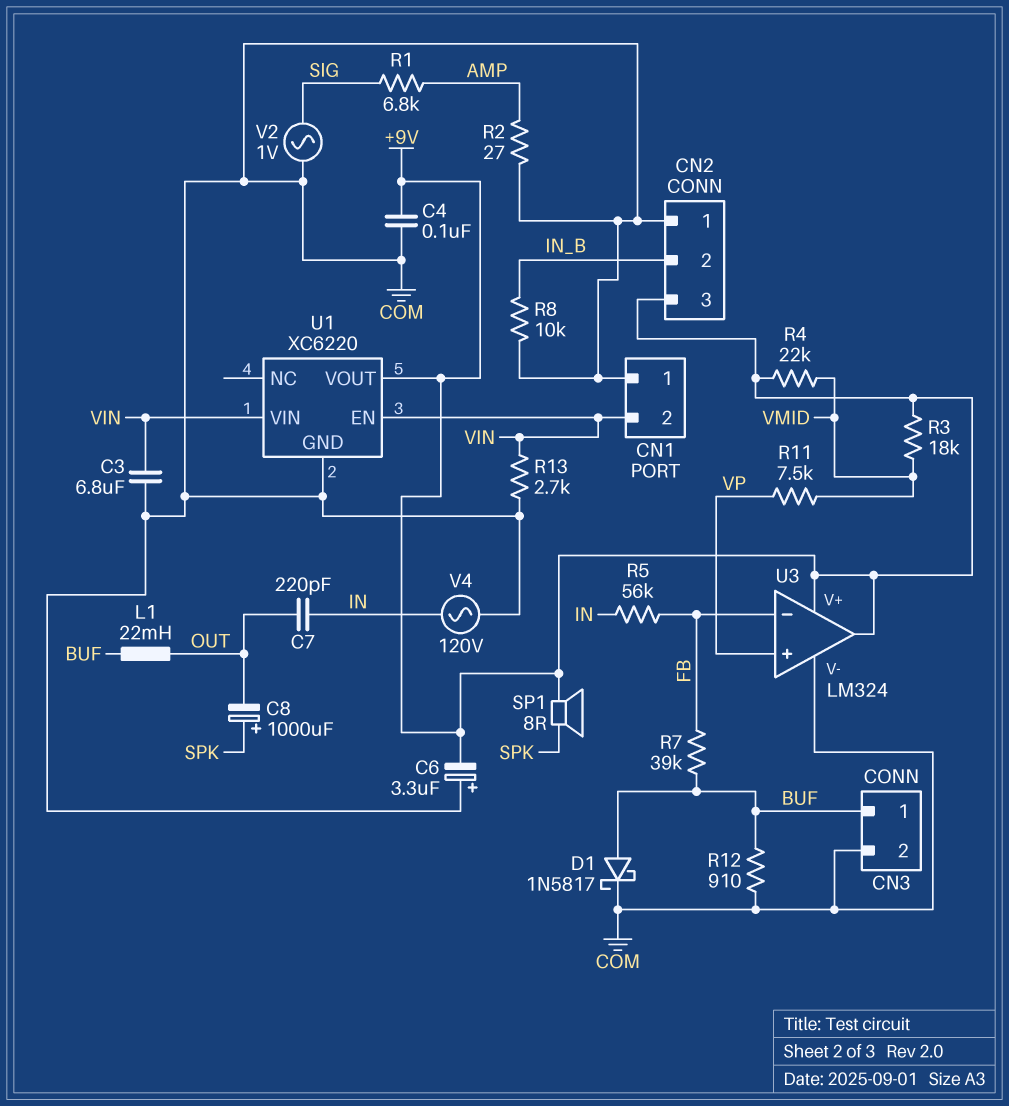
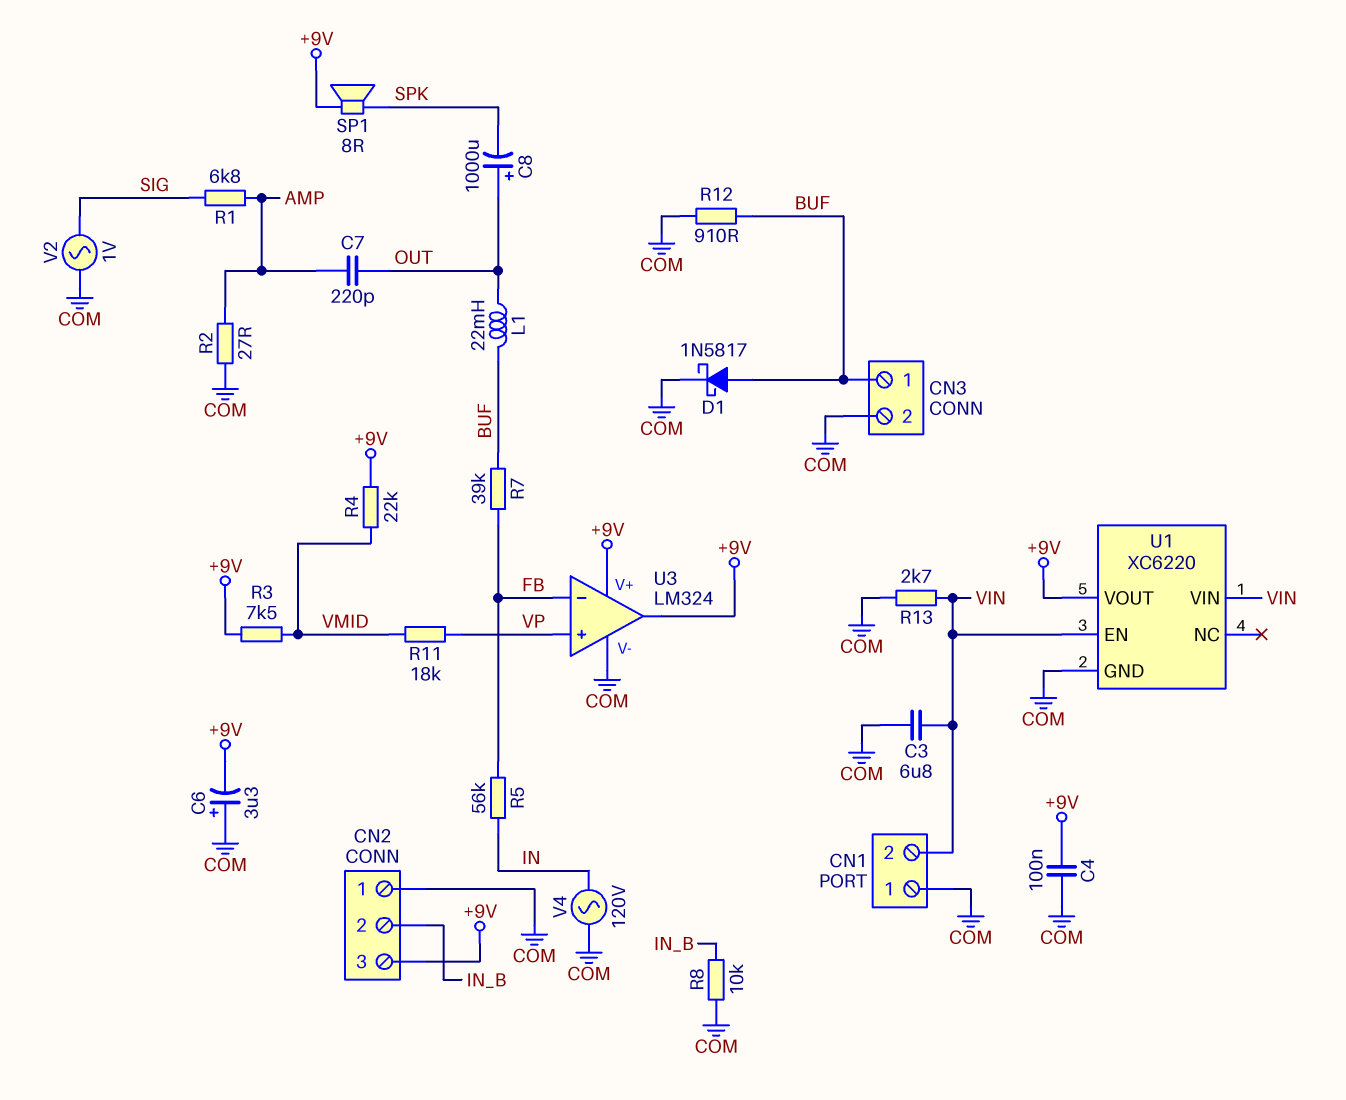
C7: 220pF (IN, OUT) -> 220pF (AMP, OUT)
C8: 1000uF (plus SPK, minus OUT) -> 1000uF (plus OUT, minus SPK)
R3: 18k (+9V, VMID) -> 7.5k (+9V, VMID)
R11: 7.5k (VMID, VP) -> 18k (VMID, VP)

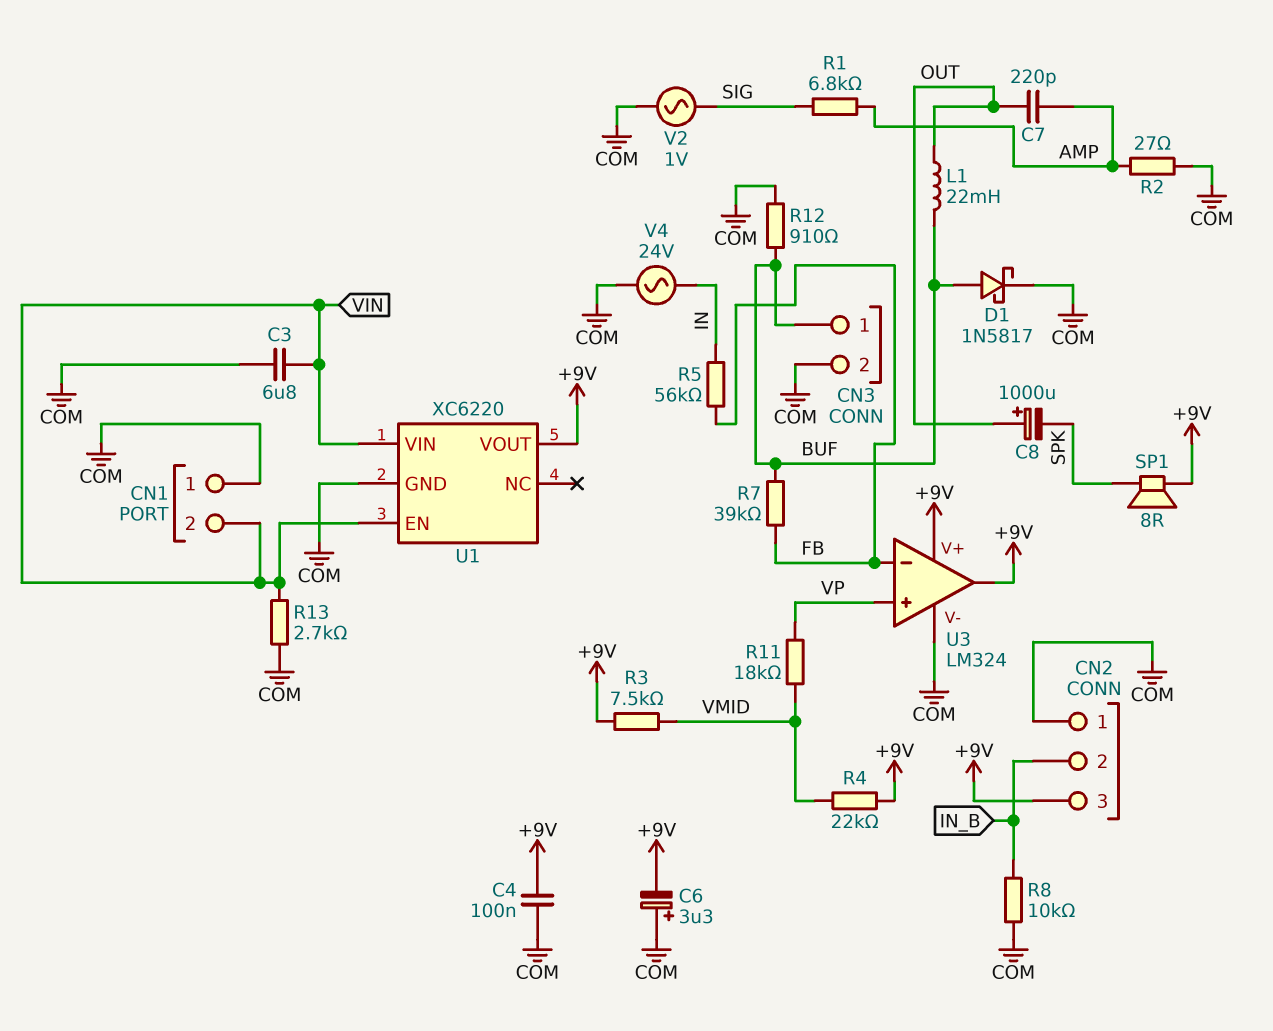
V4: AC 120V (COM, IN) -> AC 24V (COM, IN)

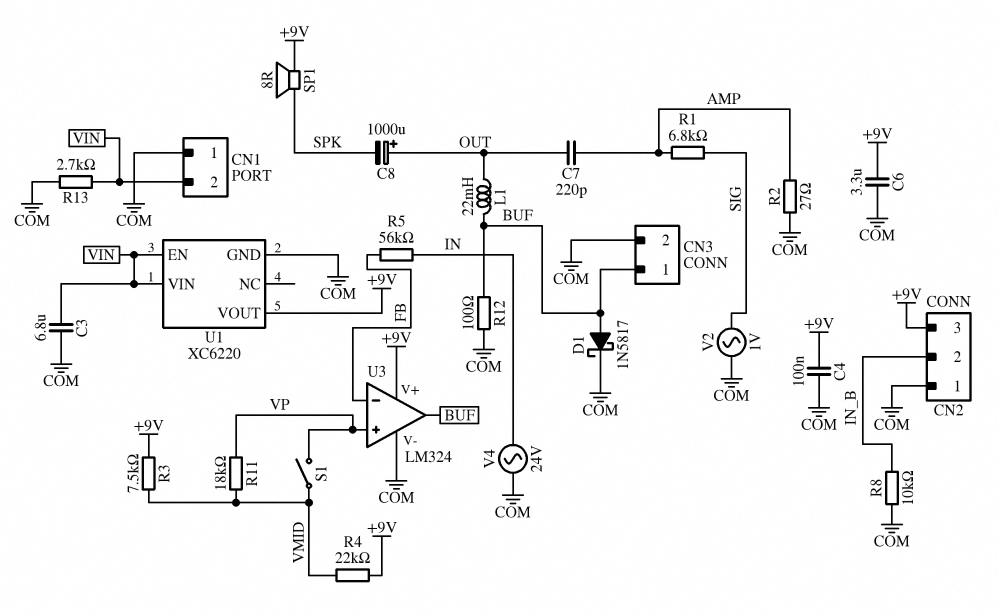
C6: 3.3uF (plus COM, minus +9V) -> 3.3uF (+9V, COM)
R7: 39k (BUF, FB) -> none
R12: 910 (BUF, COM) -> 100 (BUF, COM)
S1: none -> switch (VMID, VP)
U3 pin out: +9V -> BUF

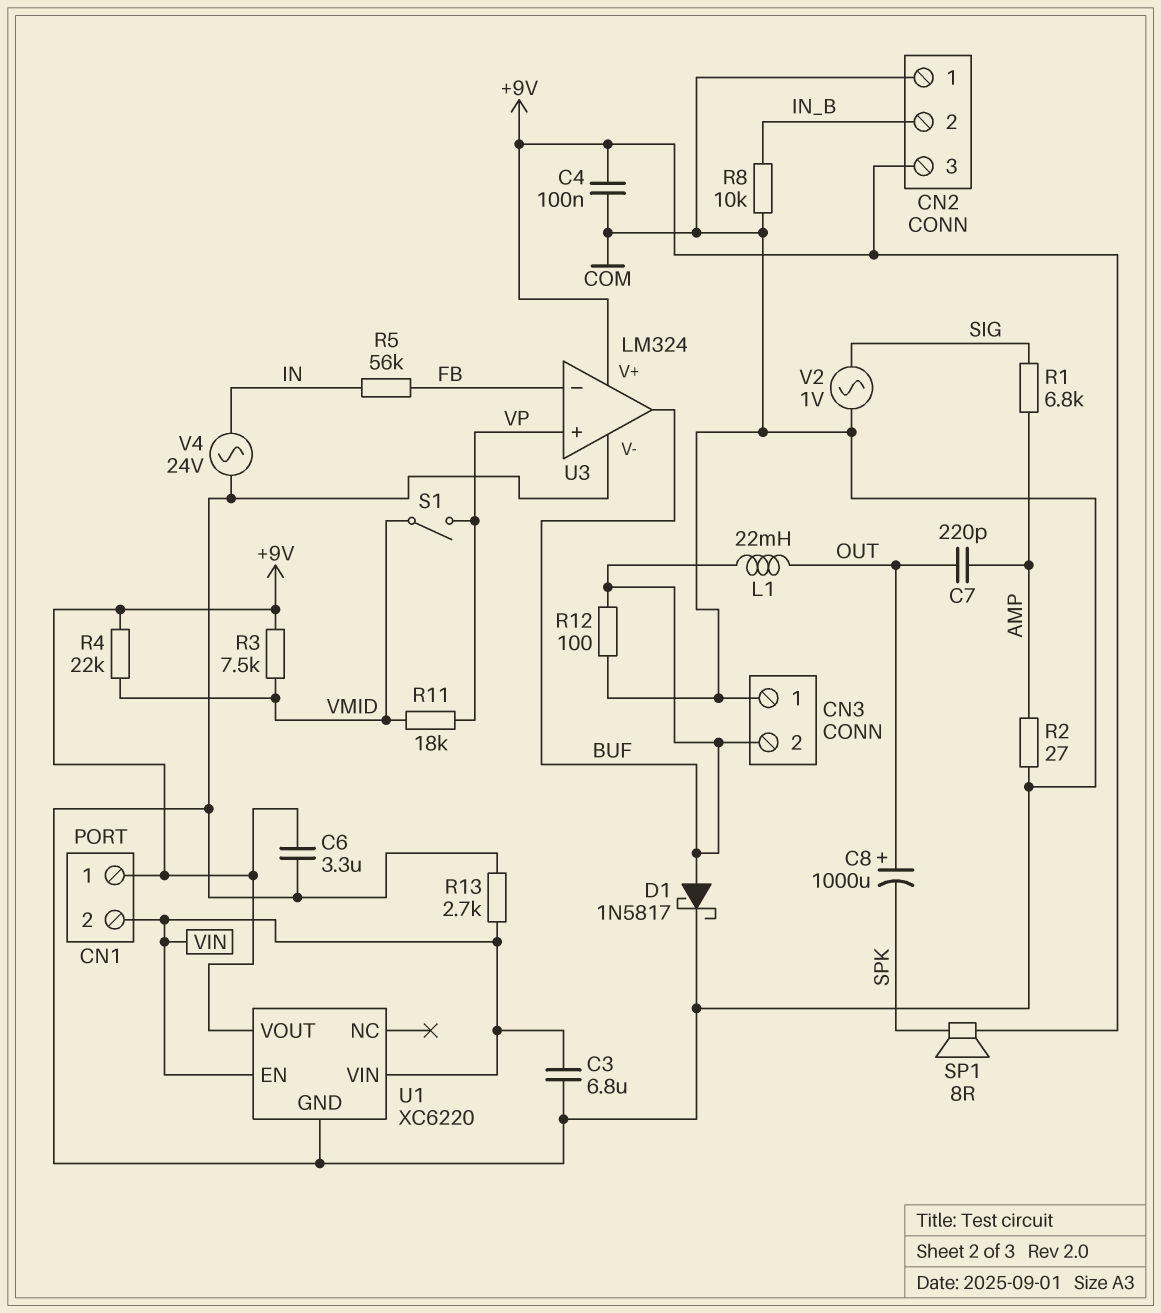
CN1 pin 1: COM -> +9V
CN3 pin 1: BUF -> COM
CN3 pin 2: COM -> BUF

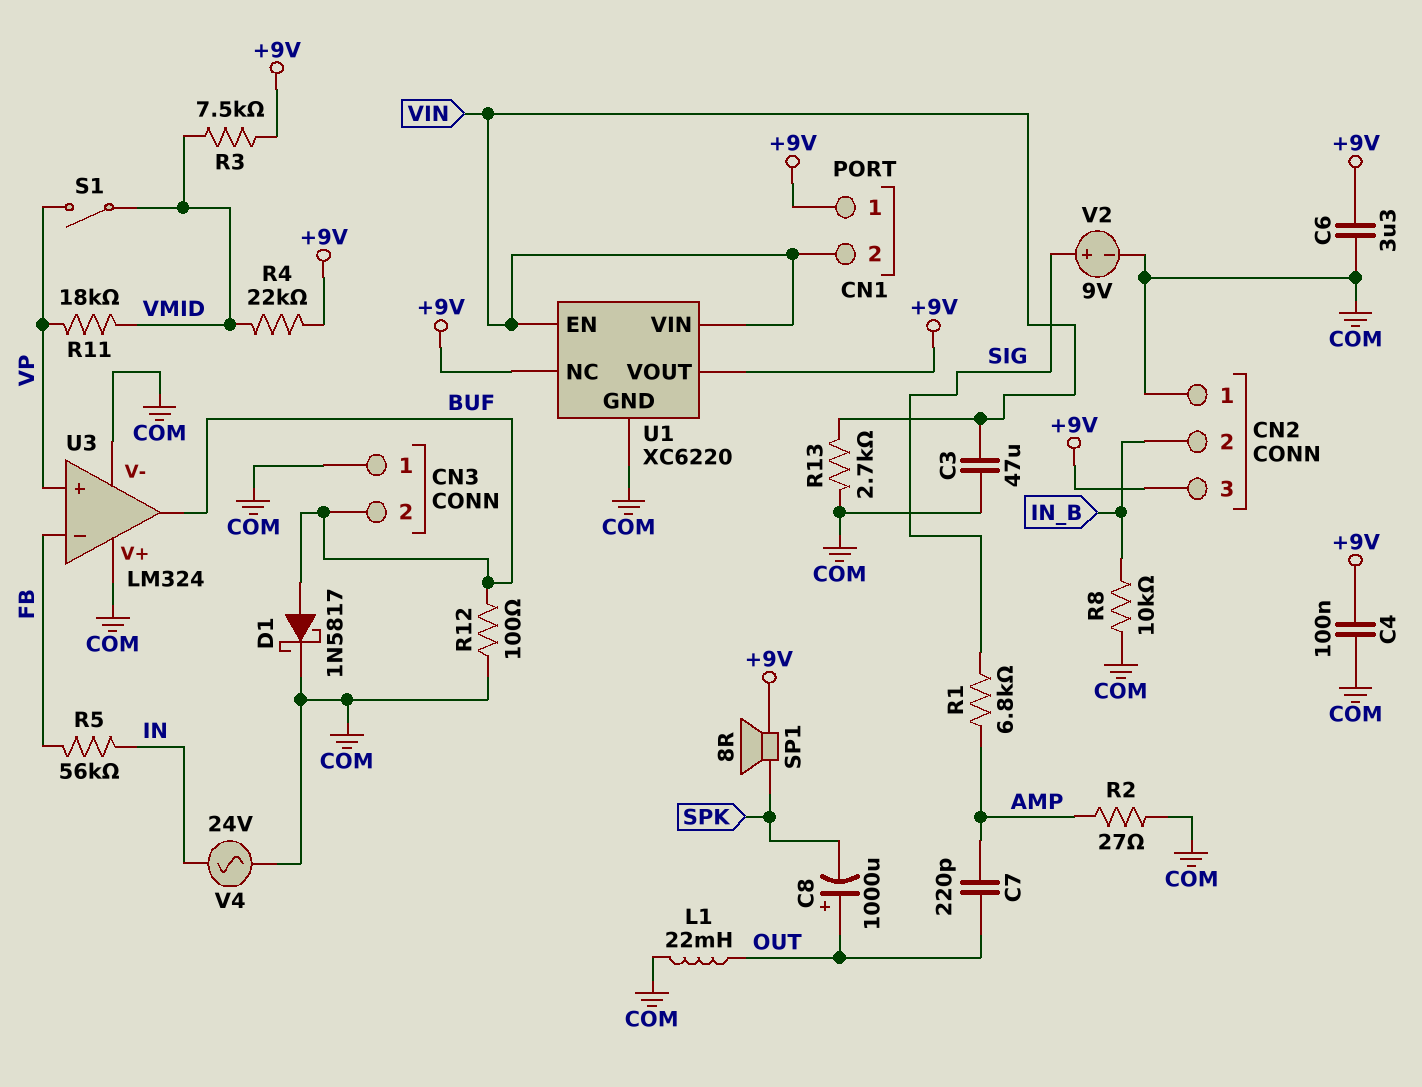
C3: 6.8uF (COM, VIN) -> 47uF (COM, VIN)
L1: 22mH (BUF, OUT) -> 22mH (COM, OUT)
U1 pin NC: none -> +9V
U3 pin V+: +9V -> COM
V2: AC 1V (COM, SIG) -> 9V (plus SIG, minus COM)

